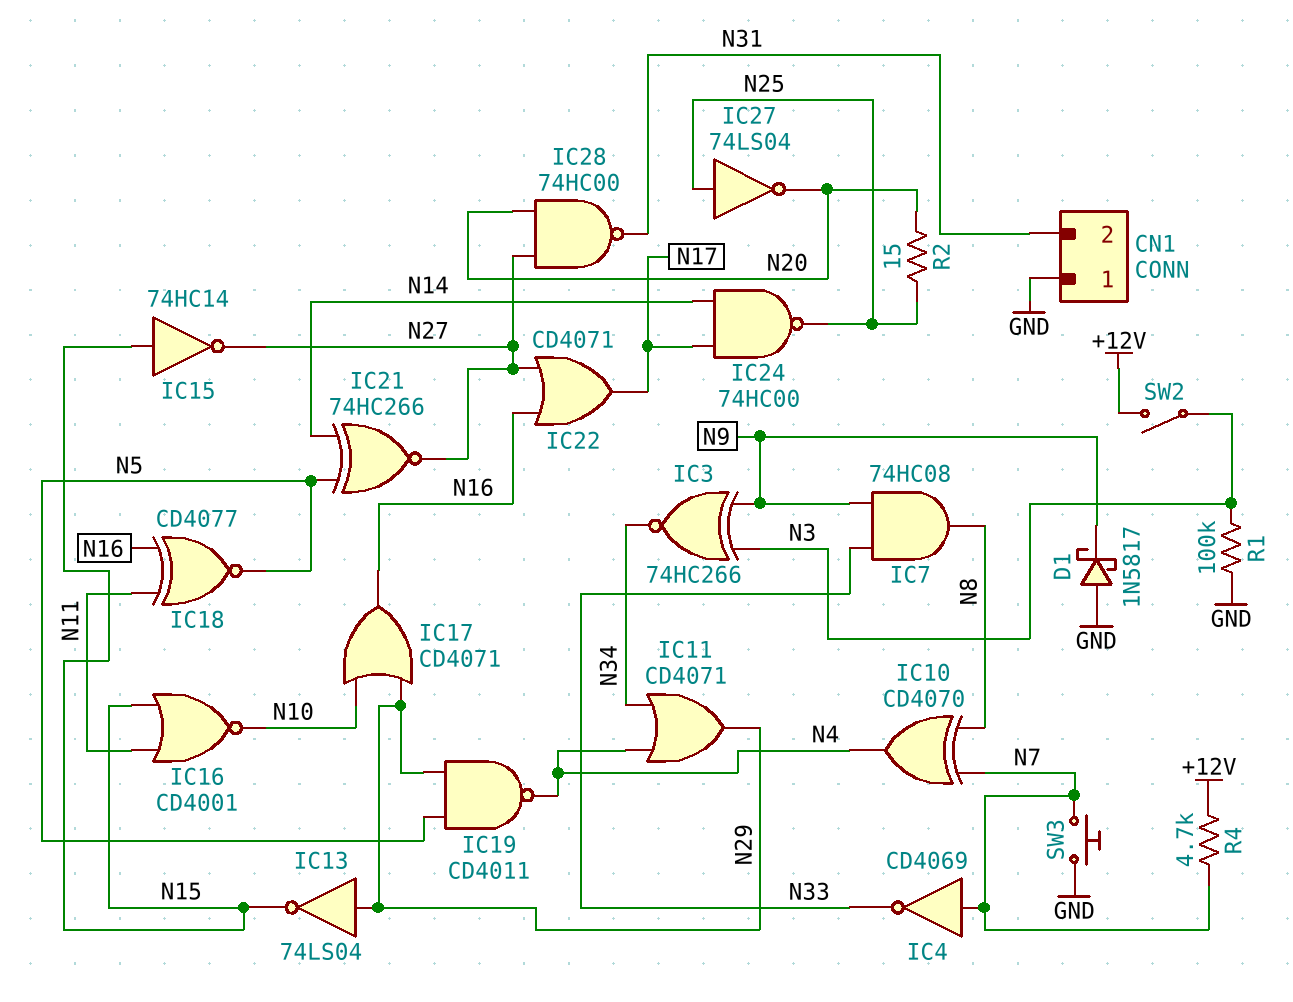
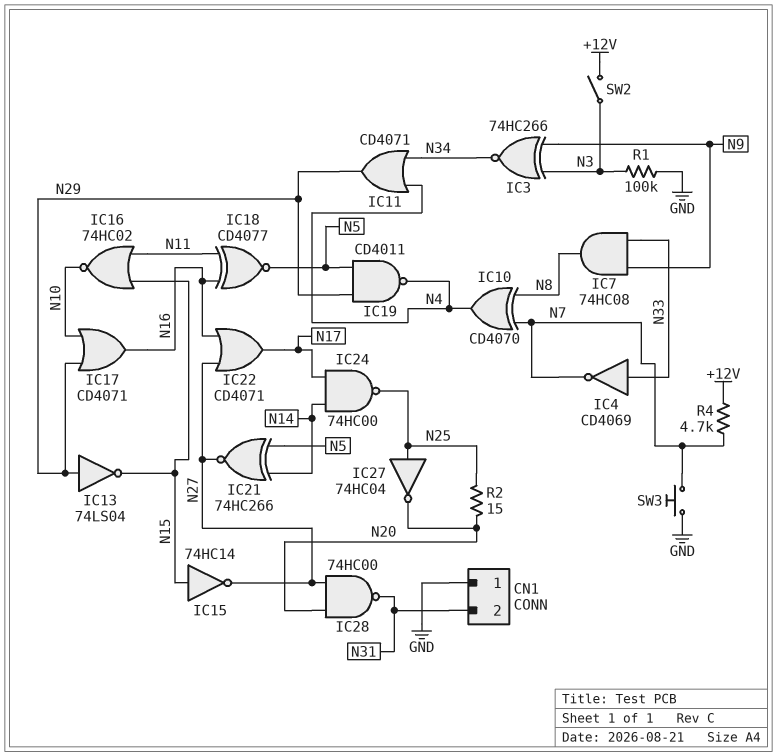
D1: schottky 1N5817 (A GND, K N9) -> none
IC4: NOT CD4069 (in N7, out N33) -> NOT CD4069 (in N33, out N7)
IC16: NOR CD4001 (in N11, in N15, out N10) -> NOR 74HC02 (in N11, in N15, out N10)
IC27: NOT 74LS04 (in N25, out N20) -> NOT 74HC04 (in N25, out N20)

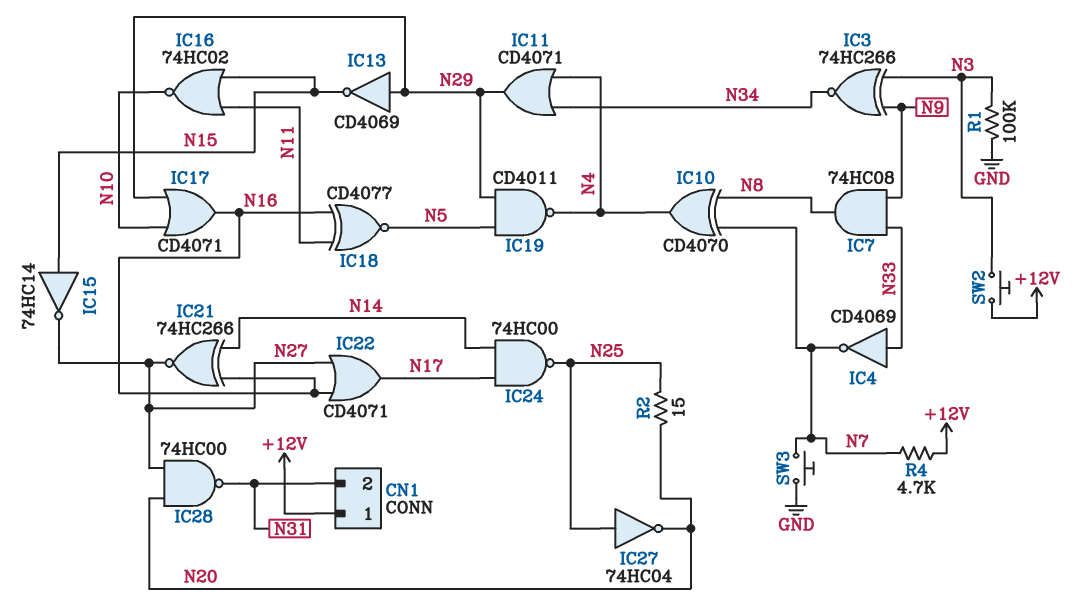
CN1 pin 1: GND -> +12V
IC13: NOT 74LS04 (in N29, out N15) -> NOT CD4069 (in N29, out N15)
IC21: XNOR 74HC266 (in N5, in N14, out N27) -> XNOR 74HC266 (in N14, in N16, out N27)
SW2: switch (+12V, N3) -> button (+12V, N3)

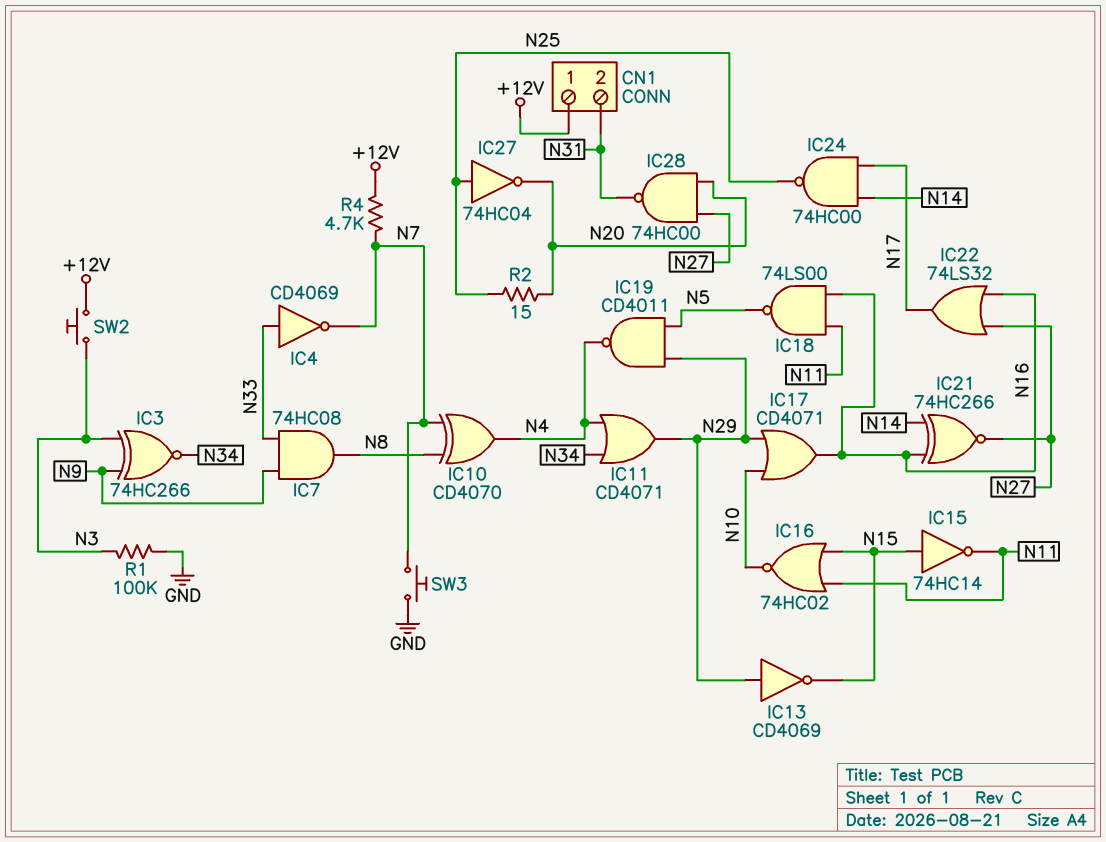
IC15: NOT 74HC14 (in N15, out N27) -> NOT 74HC14 (in N15, out N11)
IC18: XNOR CD4077 (in N11, in N16, out N5) -> NAND 74LS00 (in N11, in N16, out N5)
IC22: OR CD4071 (in N16, in N27, out N17) -> OR 74LS32 (in N16, in N27, out N17)

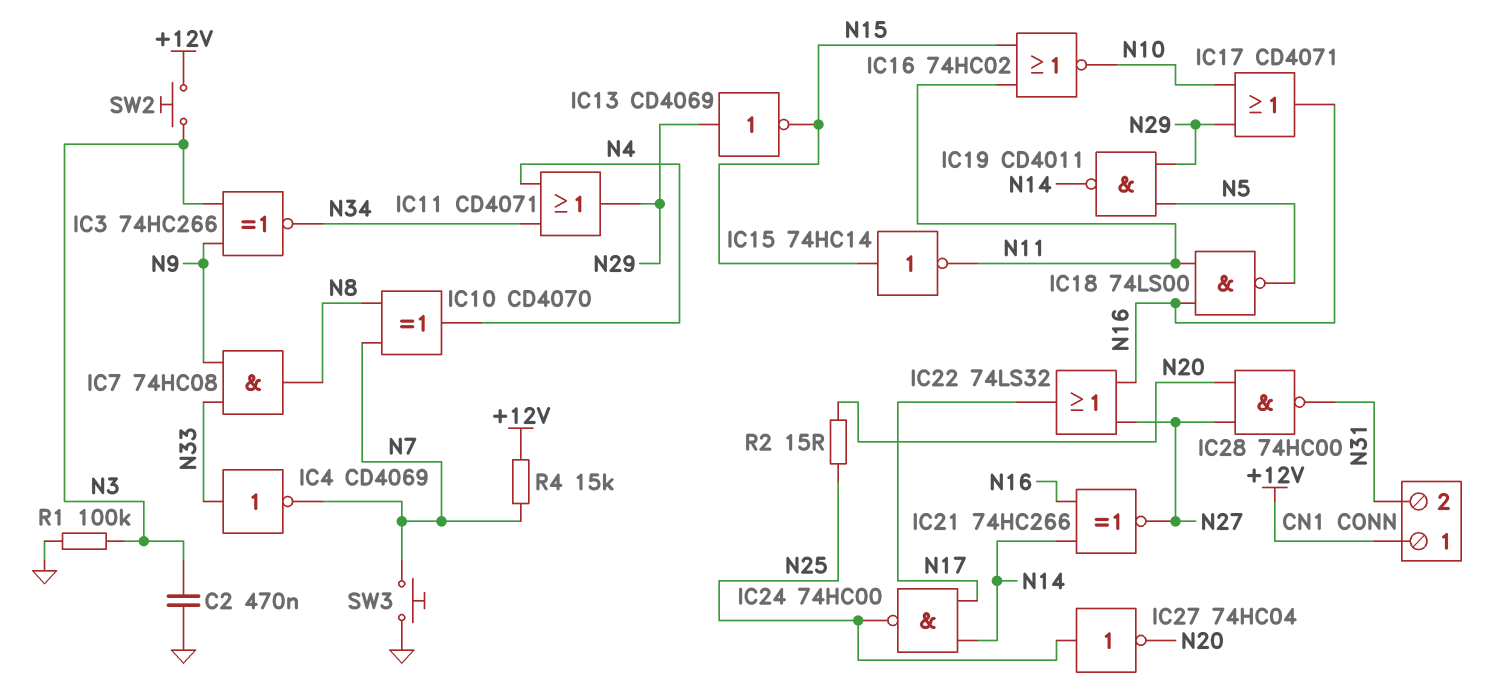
C2: none -> 470nF (GND, N3)
IC19: NAND CD4011 (in N5, in N29, out N4) -> NAND CD4011 (in N5, in N29, out N14)
R4: 4.7k (+12V, N7) -> 15k (+12V, N7)

